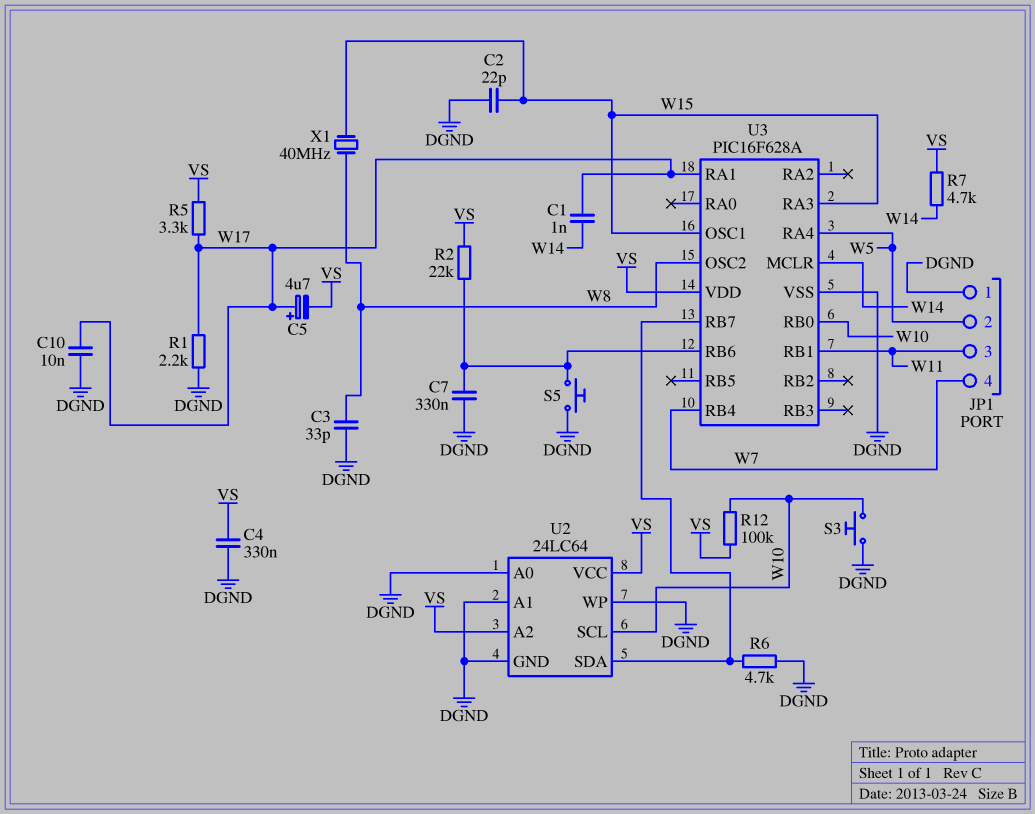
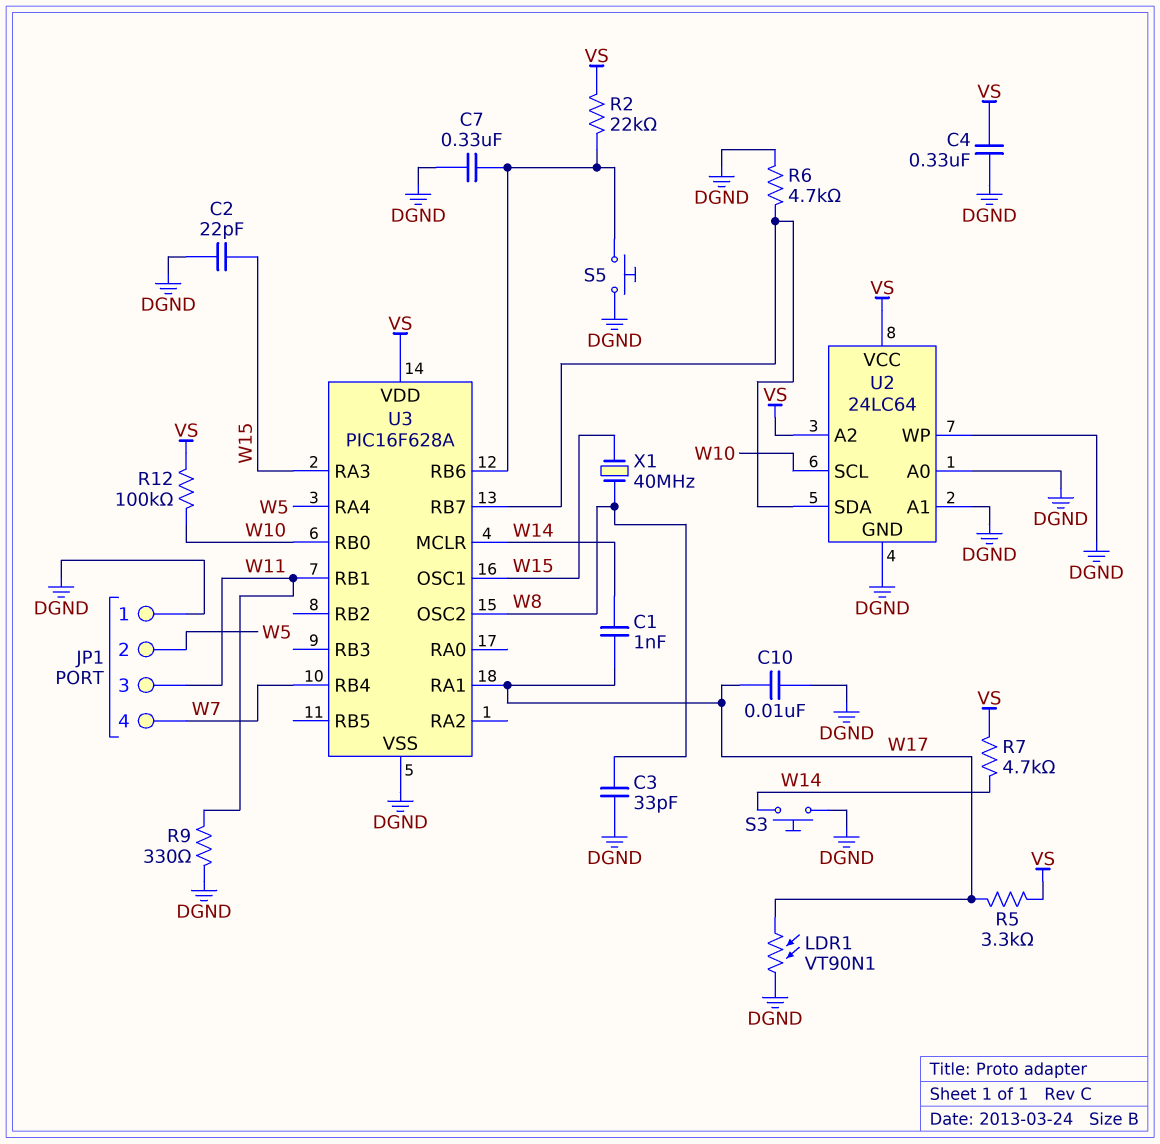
C5: 4.7uF (plus W17, minus VS) -> none
LDR1: none -> VT90N1 (DGND, W17)
R1: 2.2k (DGND, W17) -> none
R9: none -> 330 (DGND, W11)
S3: button (DGND, W10) -> button (DGND, W14)

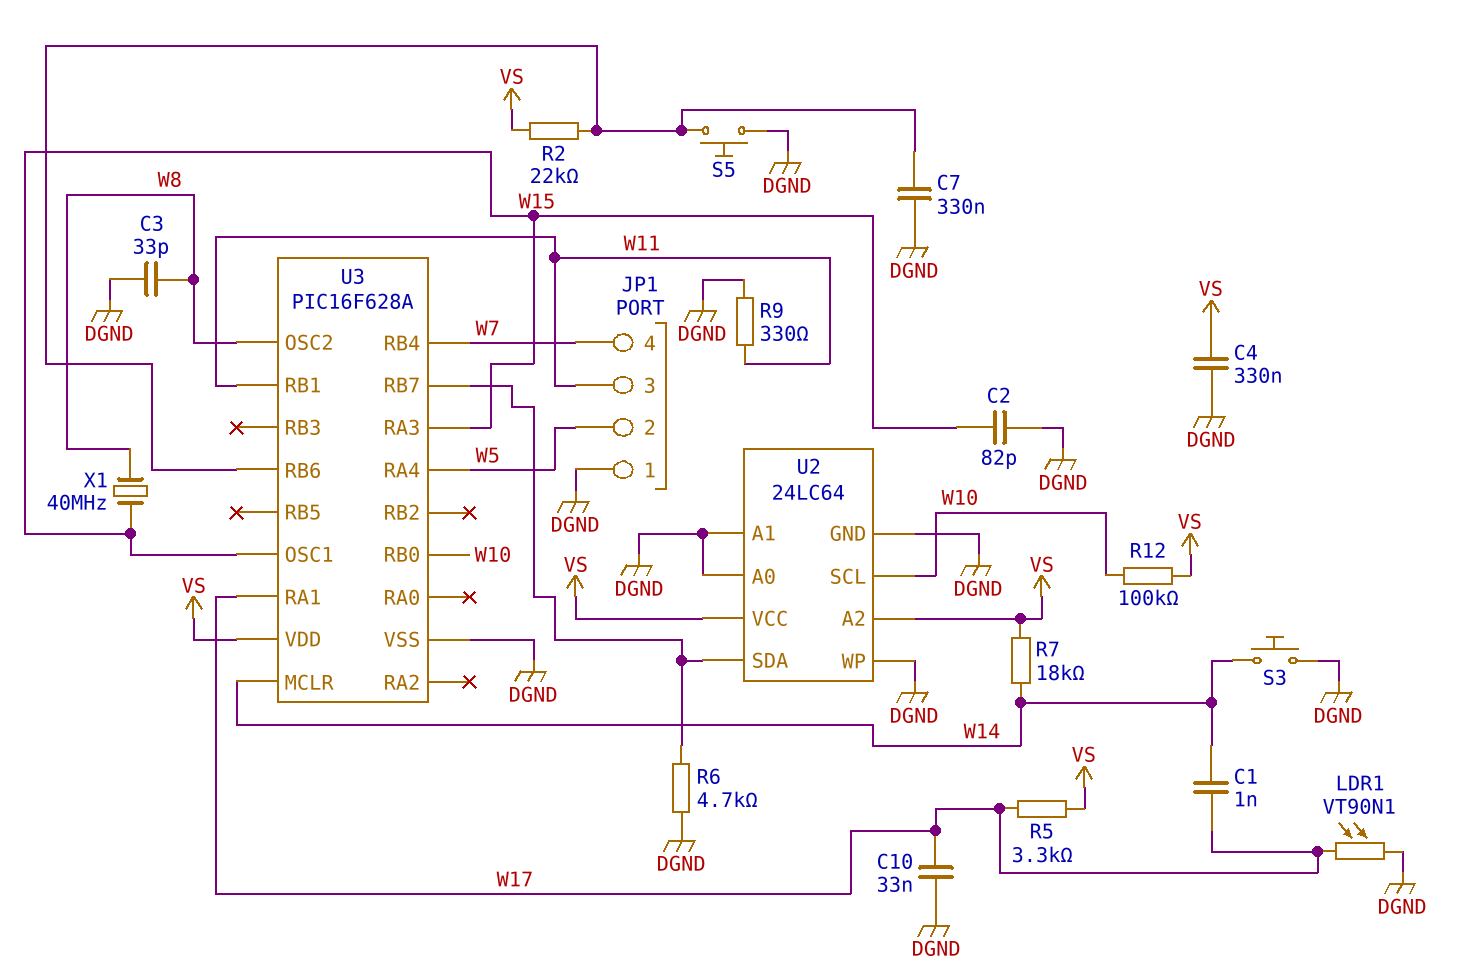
C2: 22pF (DGND, W15) -> 82pF (DGND, W15)
C10: 10nF (DGND, W17) -> 33nF (DGND, W17)
R7: 4.7k (VS, W14) -> 18k (VS, W14)

